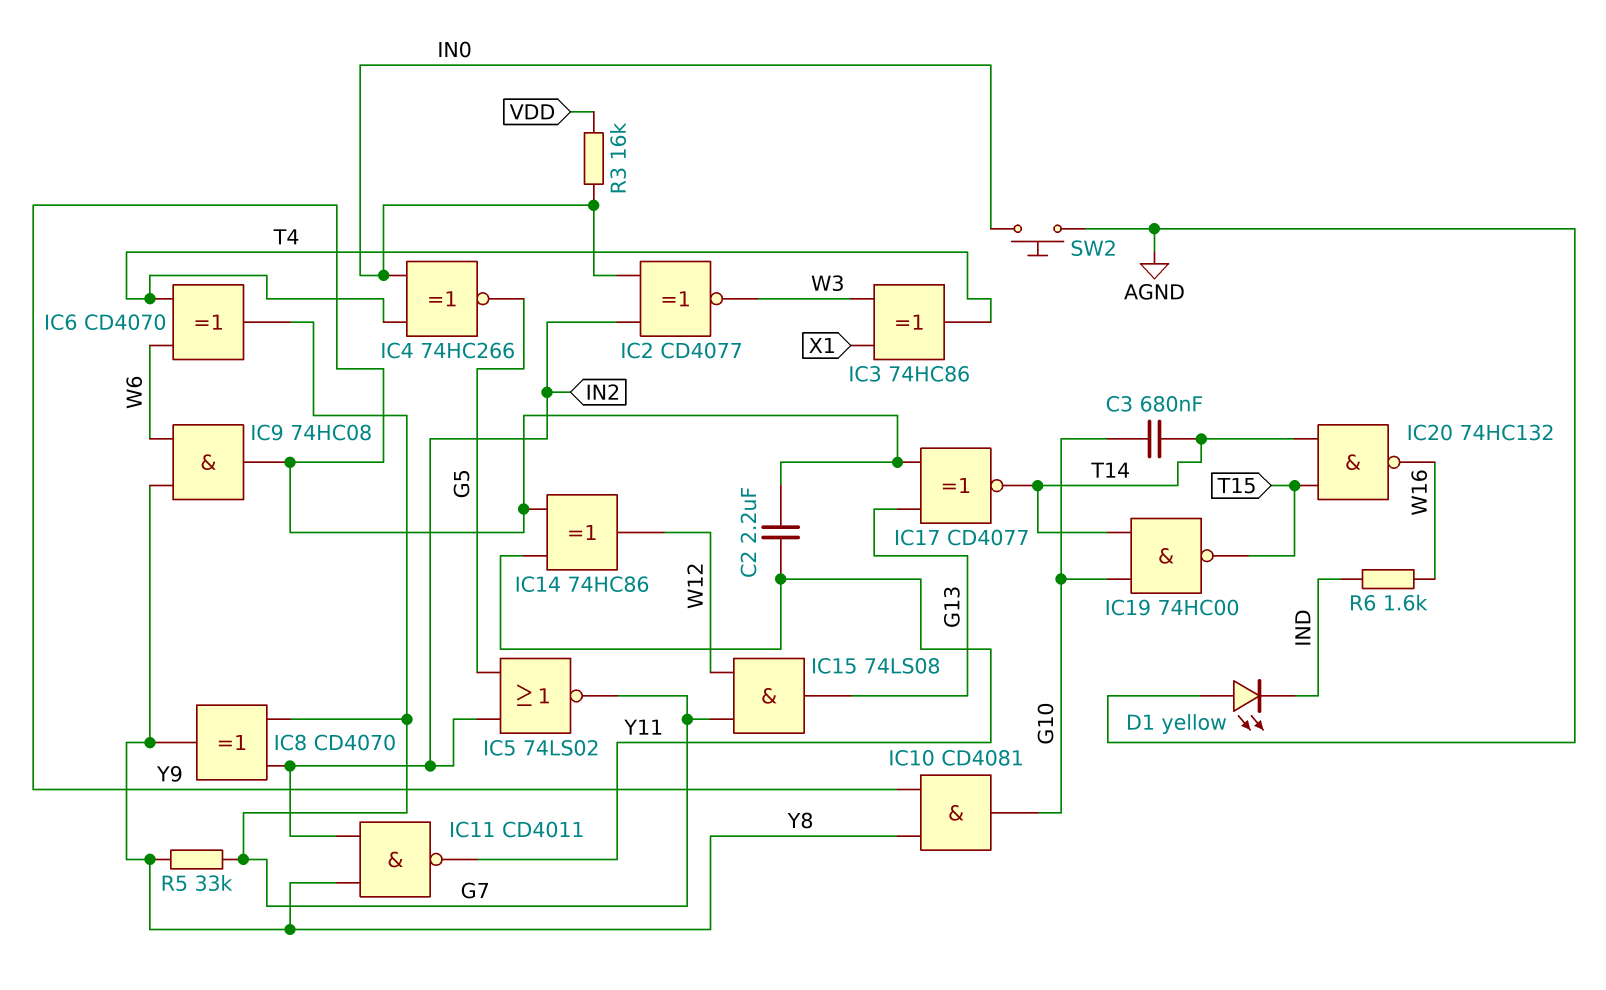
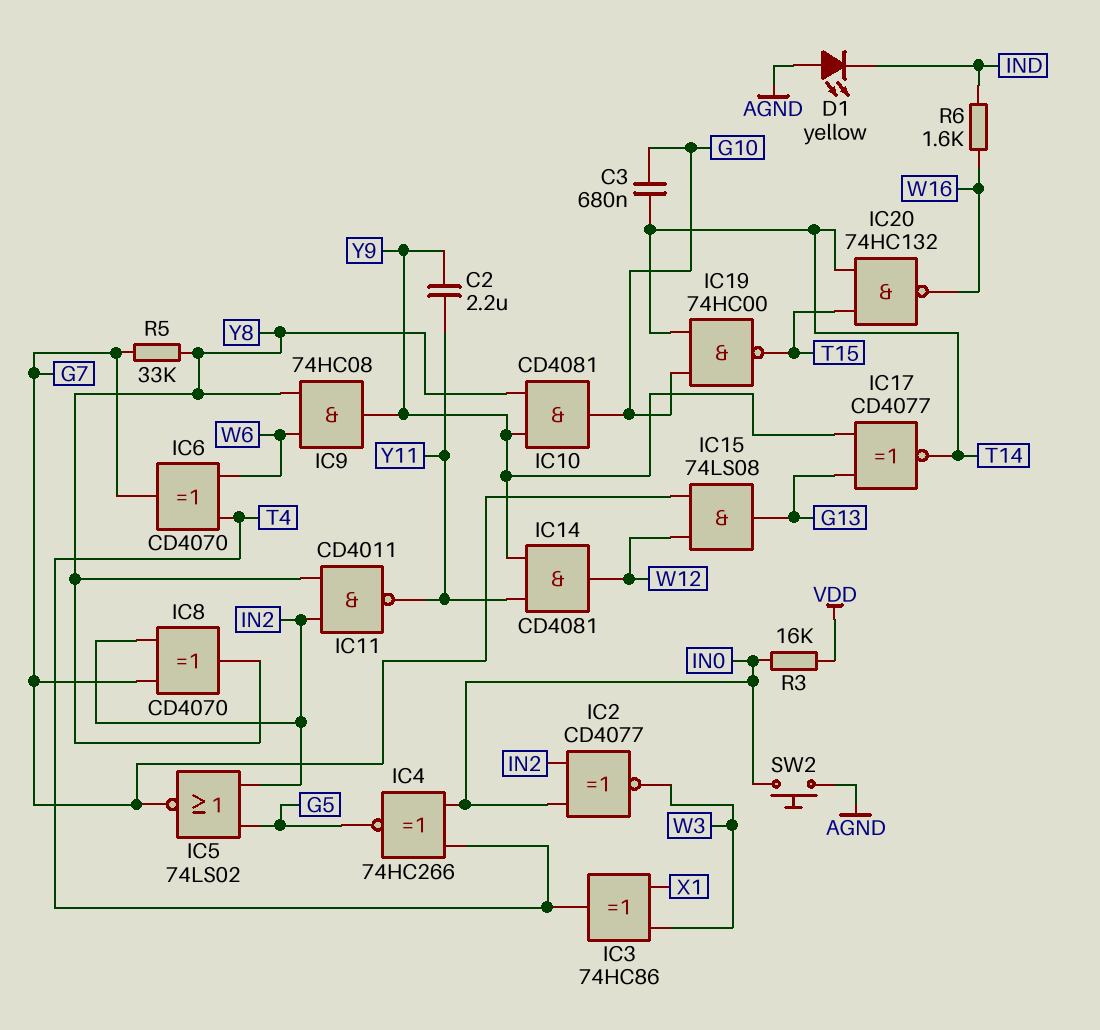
IC14: XOR 74HC86 (in Y9, in Y11, out W12) -> AND CD4081 (in Y9, in Y11, out W12)

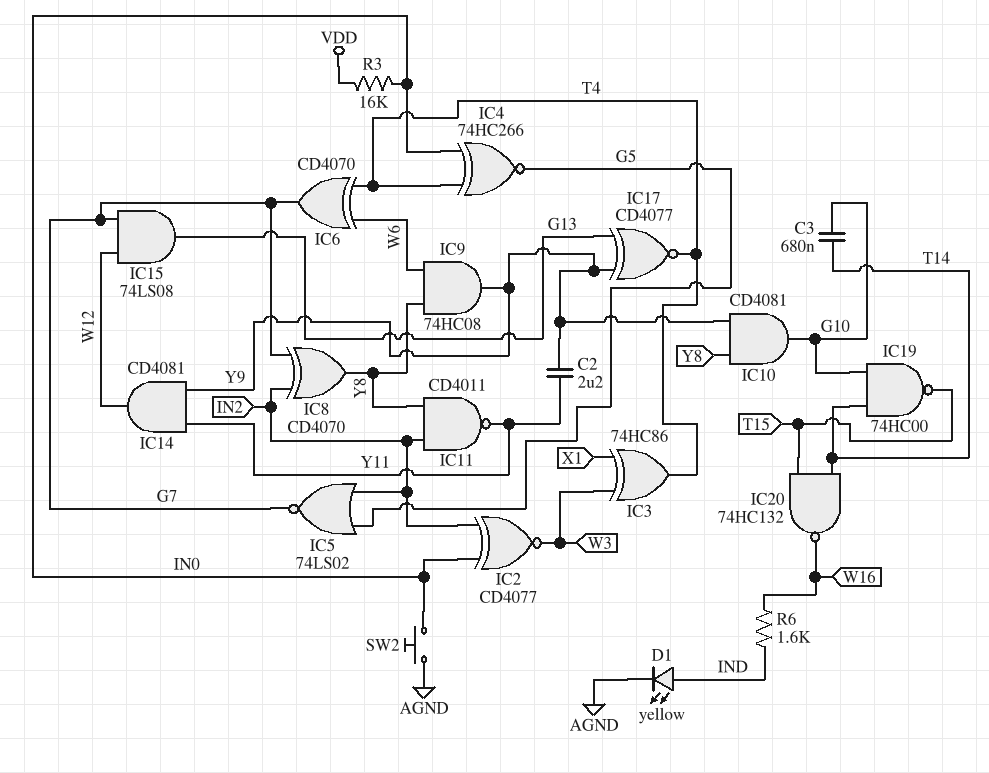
D1: LED yellow (A AGND, K IND) -> LED yellow (A IND, K AGND)
IC17: XNOR CD4077 (in G13, in Y9, out T14) -> XNOR CD4077 (in G13, in Y9, out T4)
R5: 33k (G7, Y8) -> none

